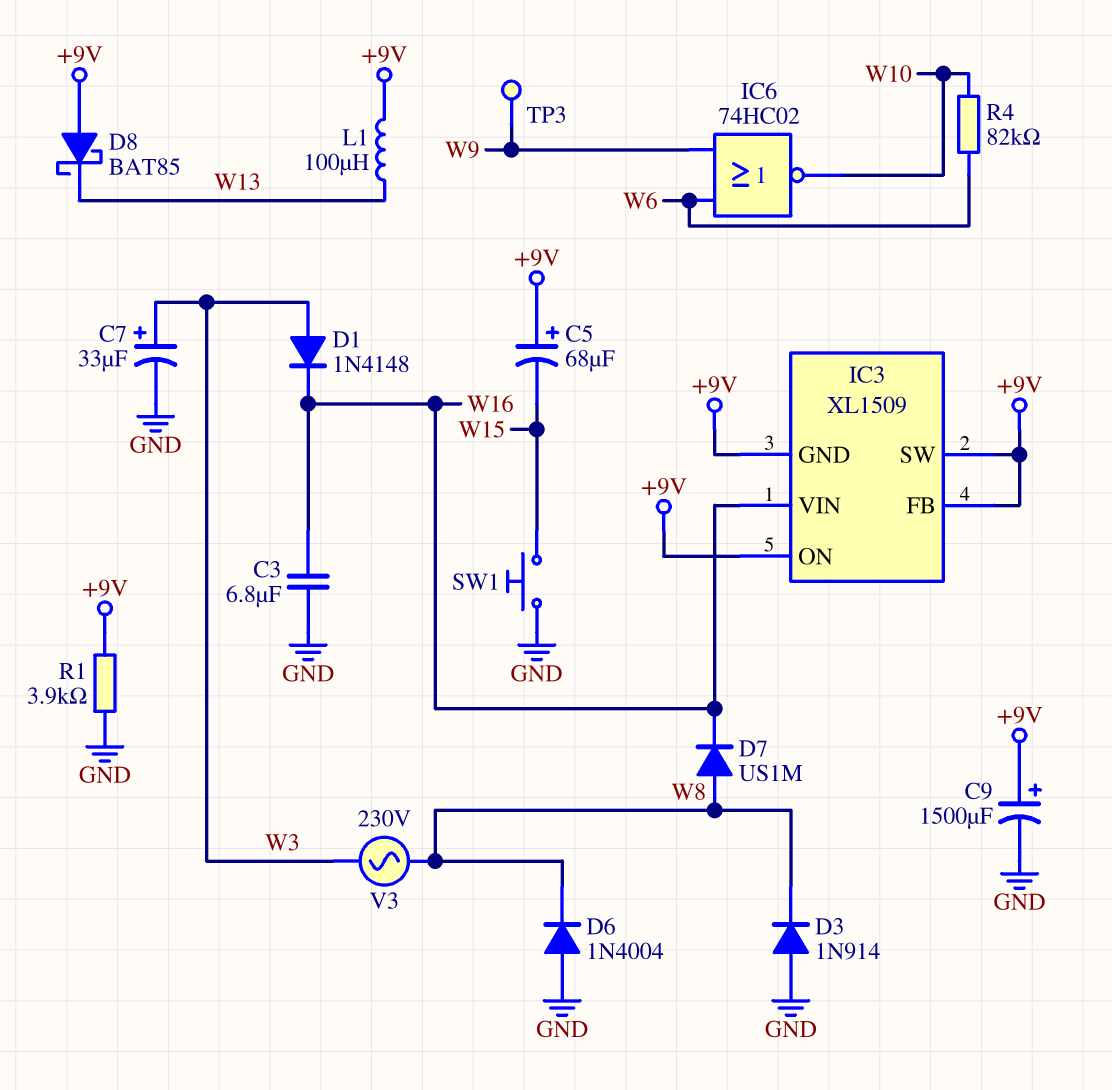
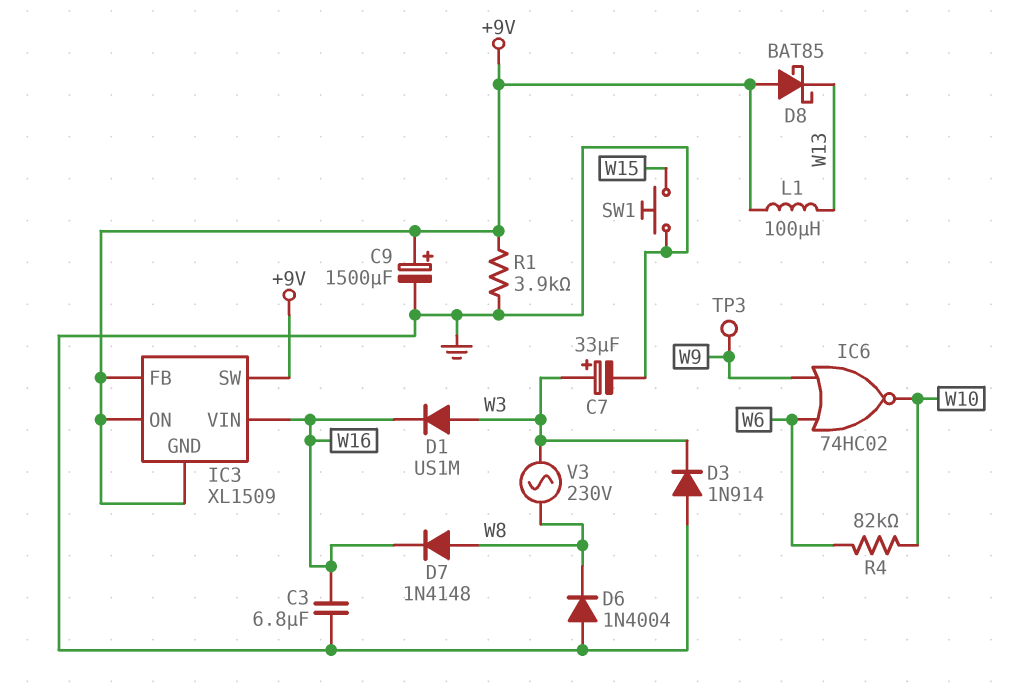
C5: 68uF (plus +9V, minus W15) -> none
D1: diode 1N4148 (A W3, K W16) -> diode US1M (A W3, K W16)
D3: diode 1N914 (A GND, K W8) -> diode 1N914 (A GND, K W3)
D7: diode US1M (A W8, K W16) -> diode 1N4148 (A W8, K W16)

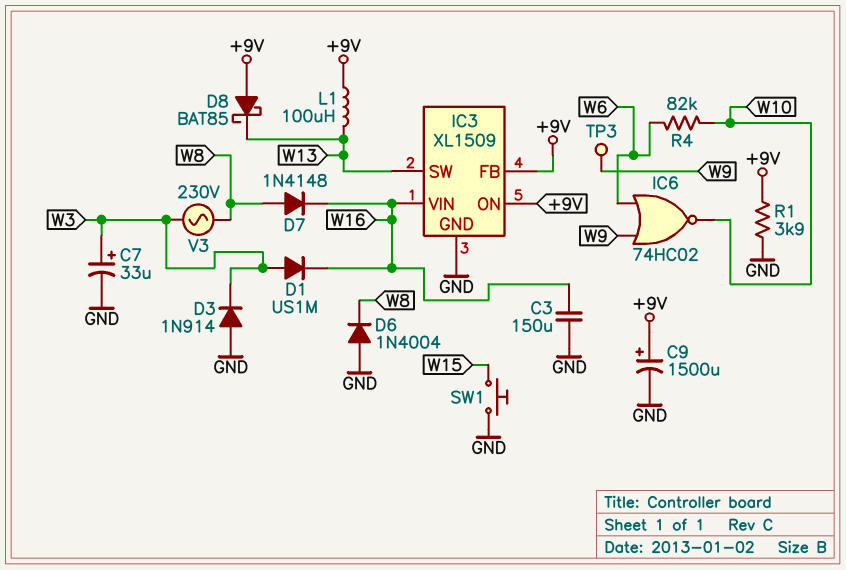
C3: 6.8uF (GND, W16) -> 150uF (GND, W16)
IC3 pin GND: +9V -> GND
IC3 pin SW: +9V -> W13

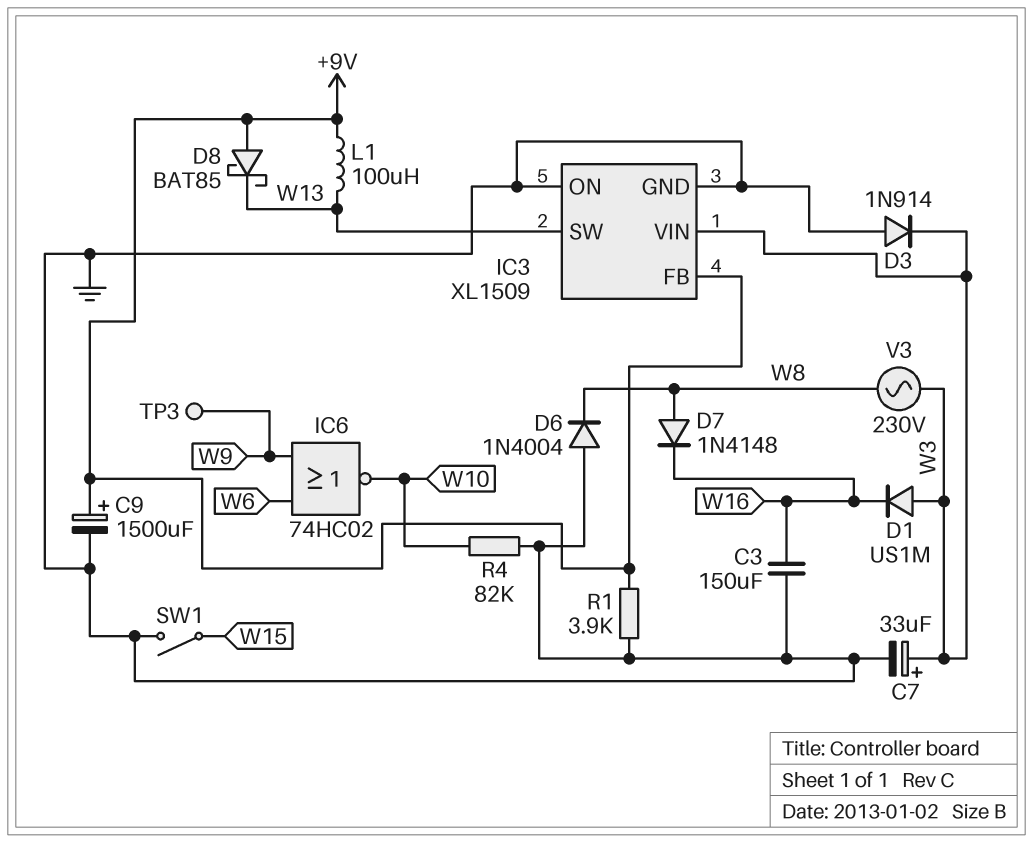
IC3 pin ON: +9V -> GND
IC3 pin VIN: W16 -> W3
R4: 82k (W6, W10) -> 82k (GND, W10)
SW1: button (GND, W15) -> switch (GND, W15)

